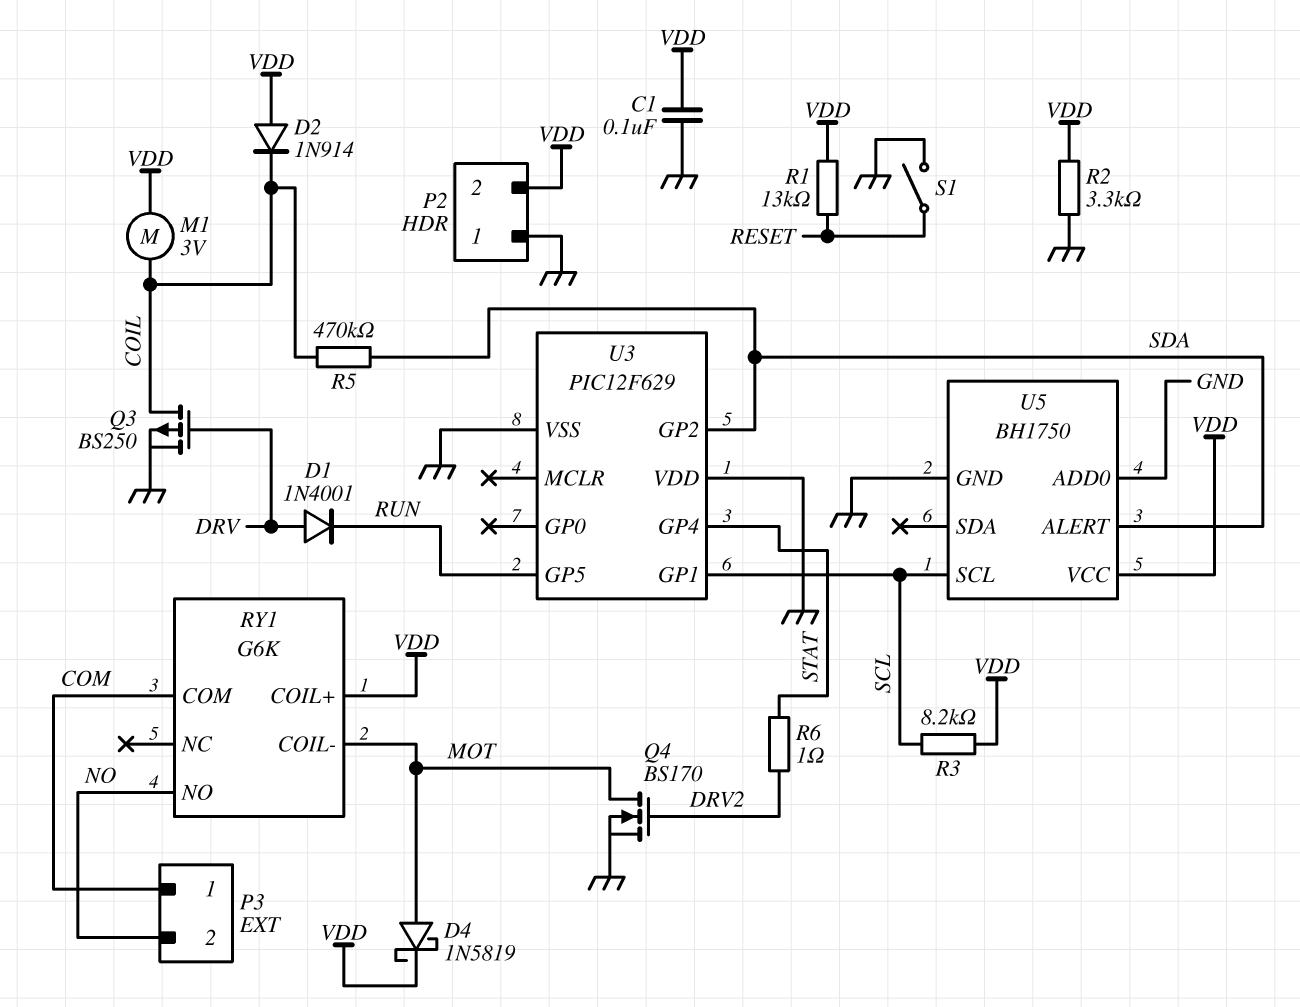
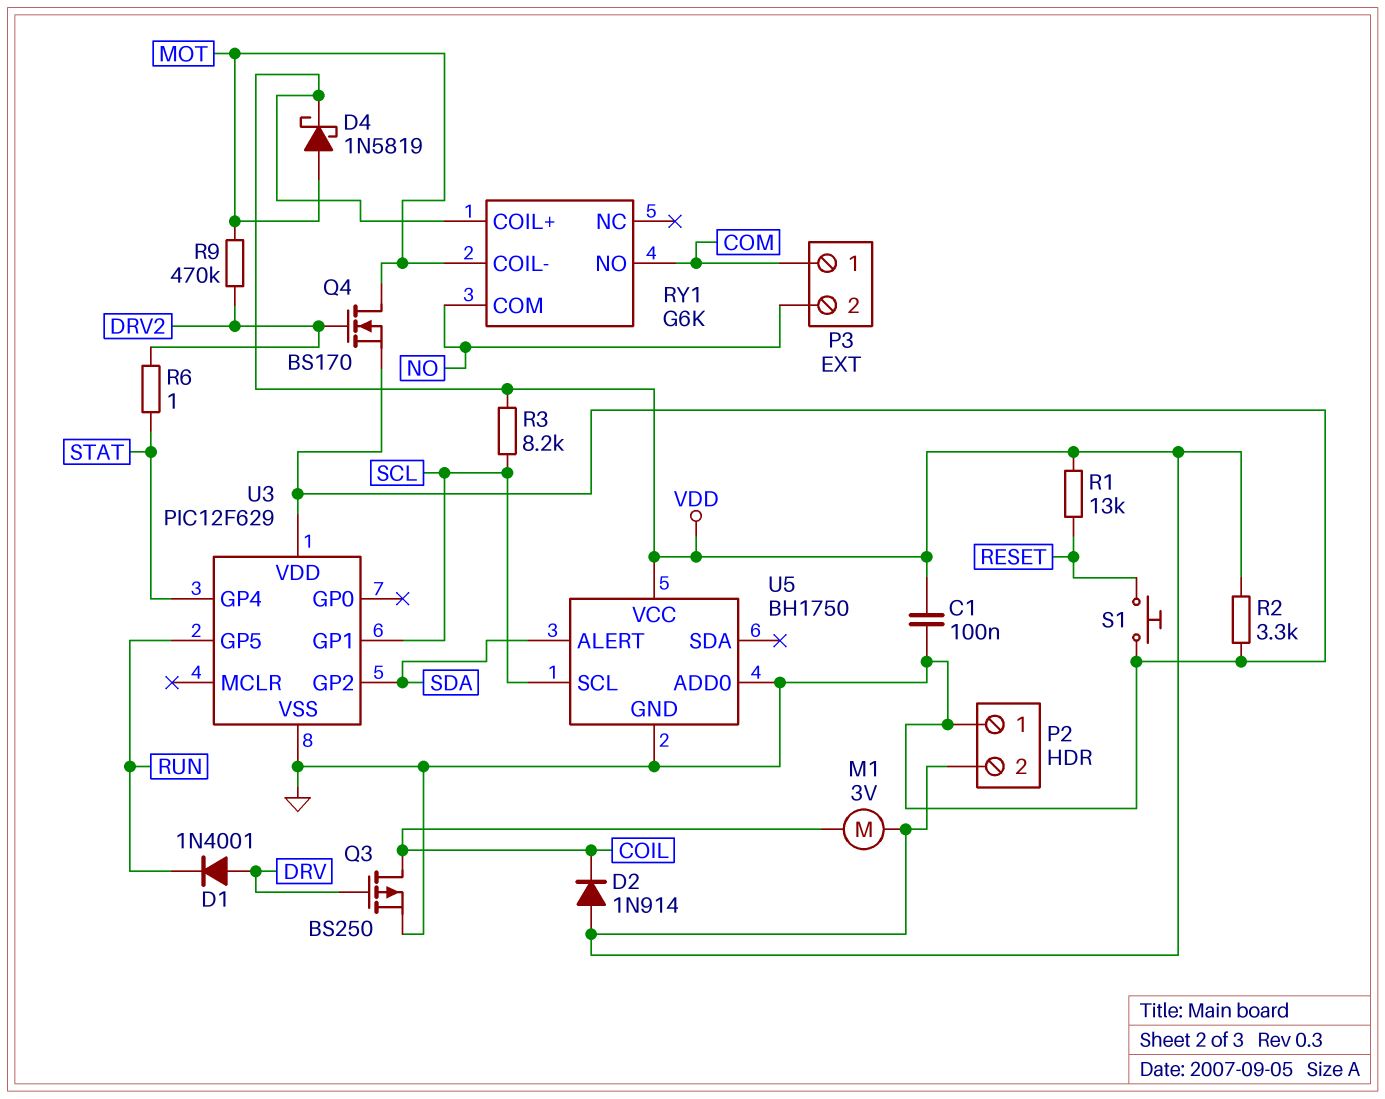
R5: 470k (COIL, SDA) -> none
R9: none -> 470k (DRV2, MOT)
RY1 pin COM: COM -> NO
RY1 pin NO: NO -> COM
S1: switch (GND, RESET) -> button (GND, RESET)

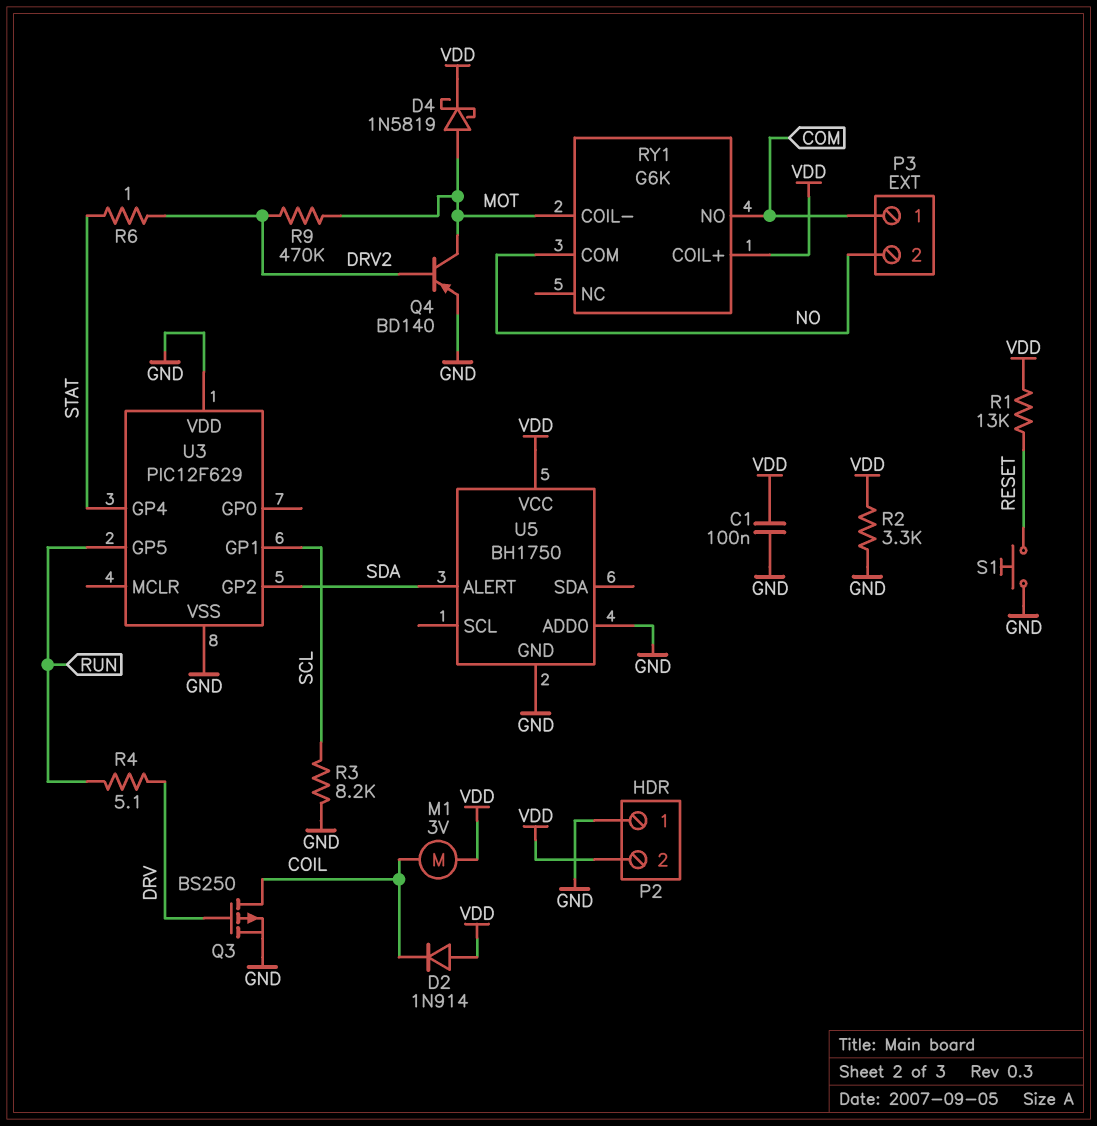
D1: diode 1N4001 (A DRV, K RUN) -> none
Q4: NMOS BS170 (G DRV2, D MOT, S GND) -> PNP BD140 (B DRV2, C MOT, E GND)
R3: 8.2k (SCL, VDD) -> 8.2k (GND, SCL)
R4: none -> 5.1 (DRV, RUN)
U5 pin SCL: SCL -> none

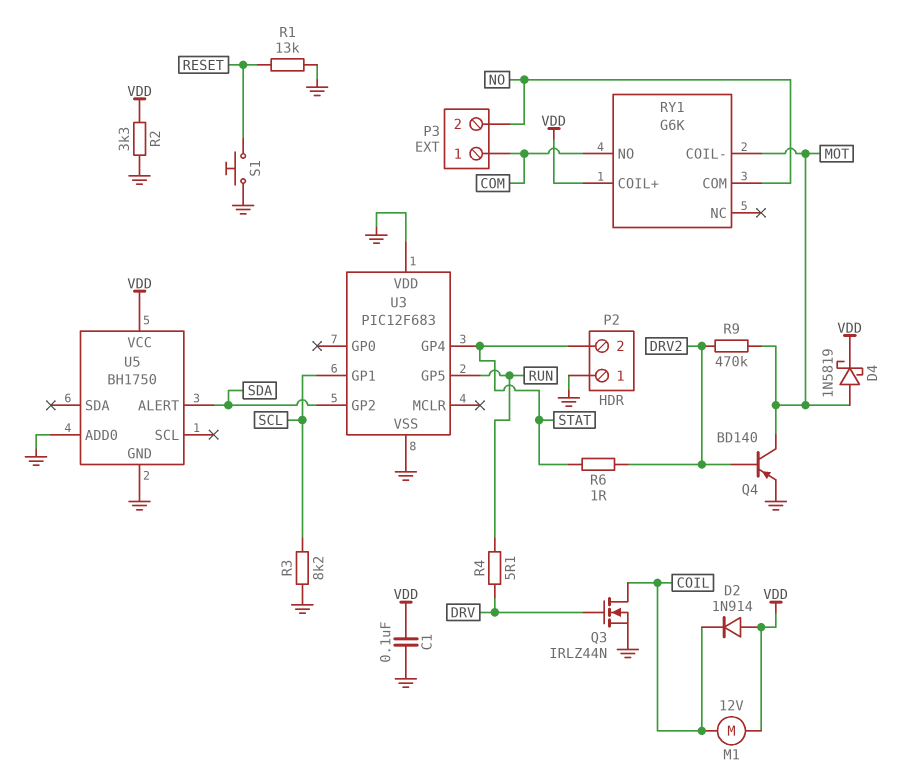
M1: motor 3V (COIL, VDD) -> motor 12V (COIL, VDD)
P2 pin 2: VDD -> STAT
Q3: PMOS BS250 (G DRV, D COIL, S GND) -> NMOS IRLZ44N (G DRV, D COIL, S GND)
R1: 13k (RESET, VDD) -> 13k (GND, RESET)
U3: PIC12F629 -> PIC12F683

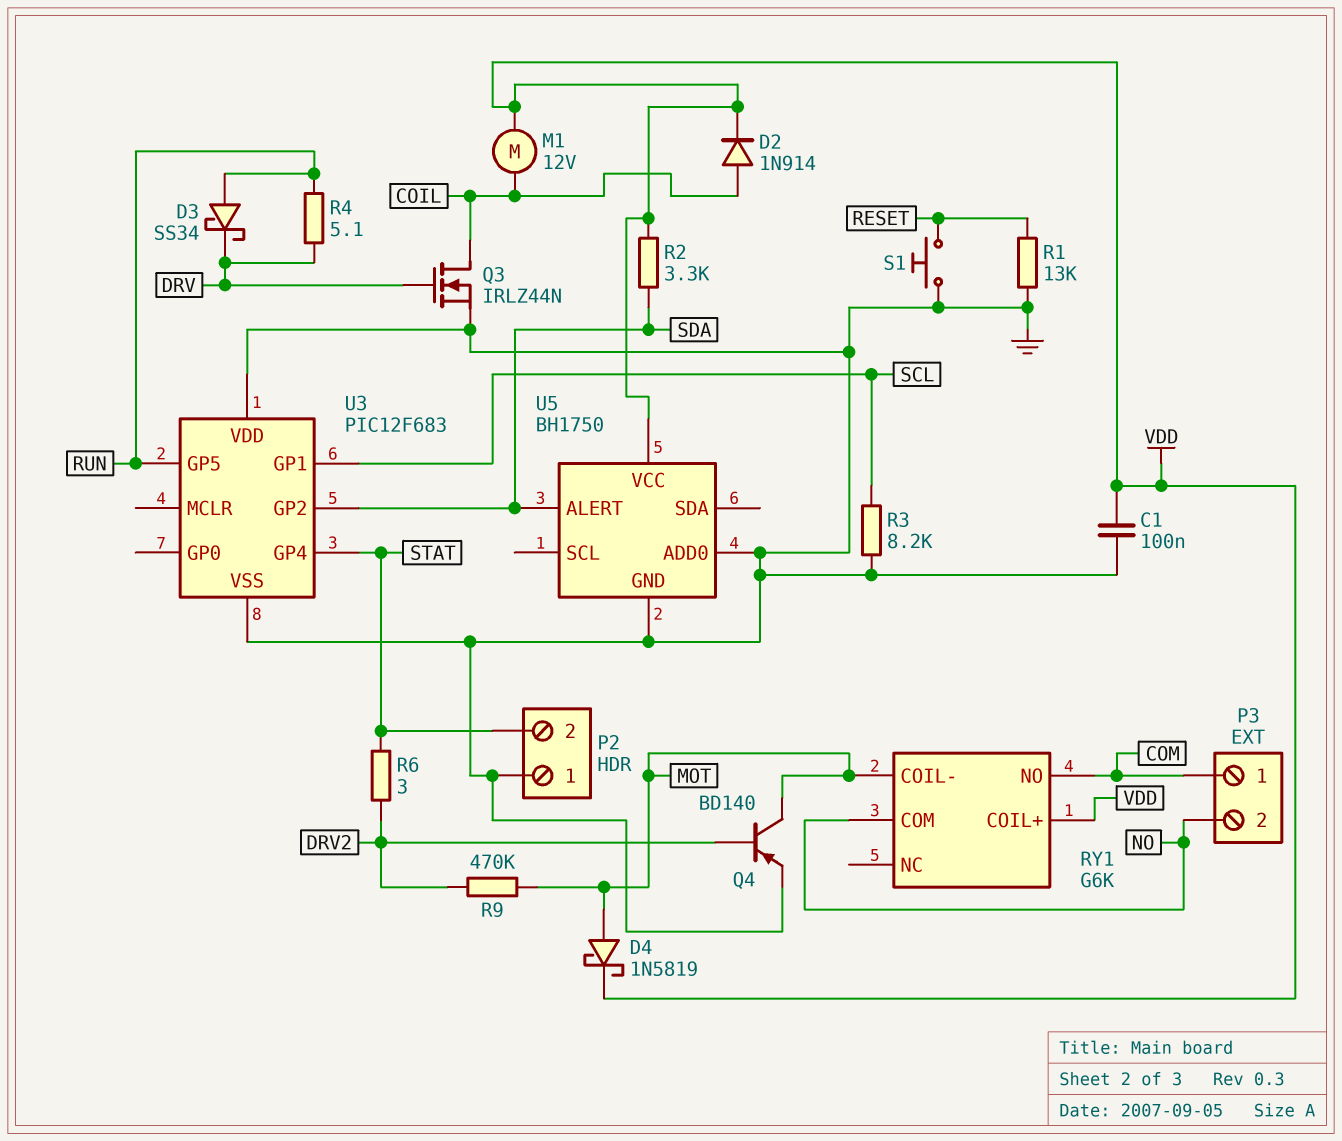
D2: diode 1N914 (A VDD, K COIL) -> diode 1N914 (A COIL, K VDD)
D3: none -> schottky SS34 (A RUN, K DRV)
R2: 3.3k (GND, VDD) -> 3.3k (SDA, VDD)
R6: 1 (DRV2, STAT) -> 3 (DRV2, STAT)

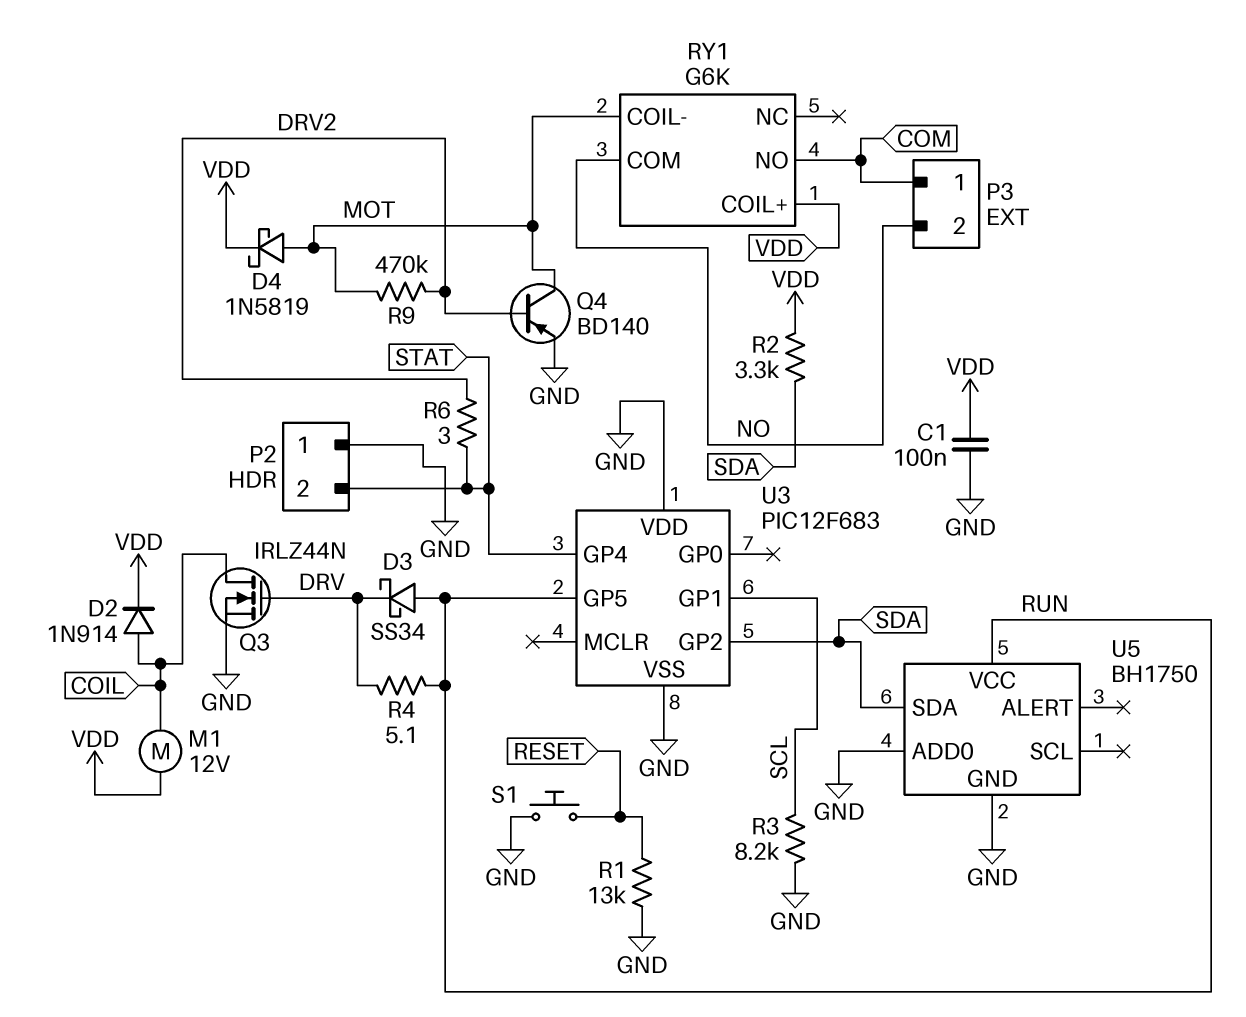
U5 pin ALERT: SDA -> none
U5 pin SDA: none -> SDA
U5 pin VCC: VDD -> RUN

